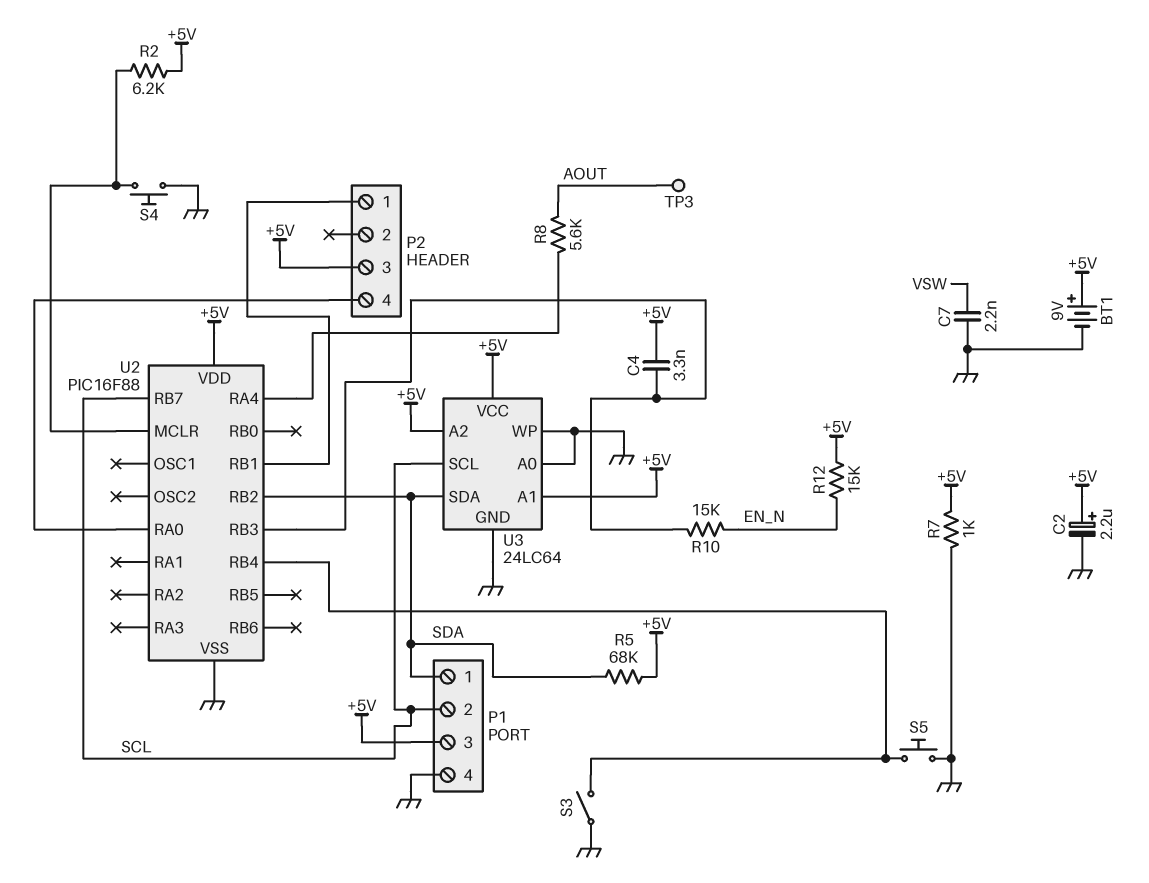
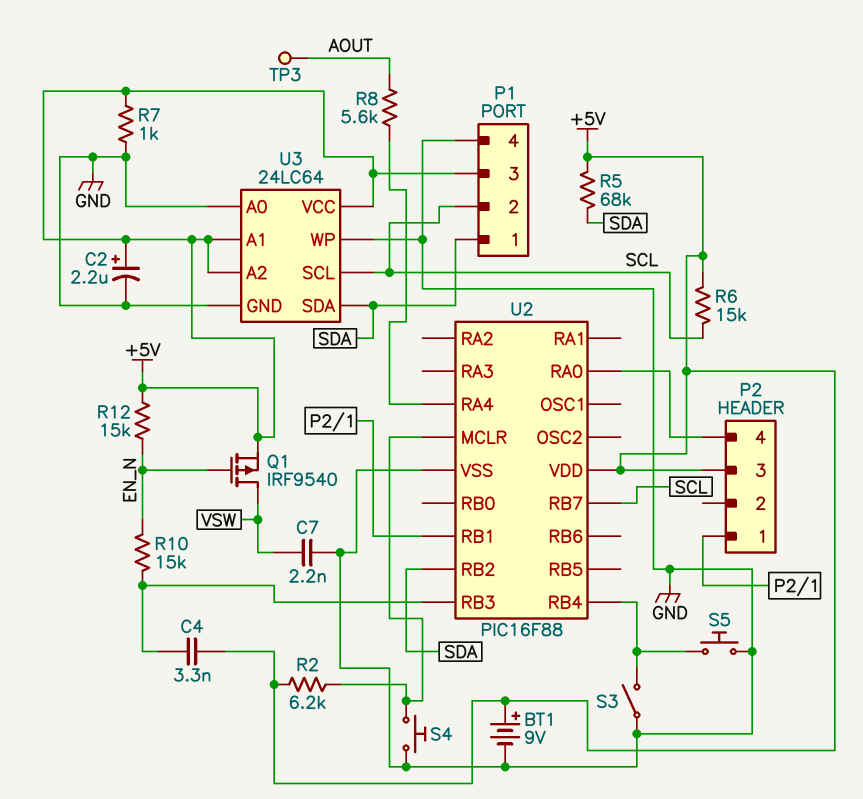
Q1: none -> PMOS IRF9540 (G EN_N, D VSW, S +5V)
R6: none -> 15k (+5V, SCL)

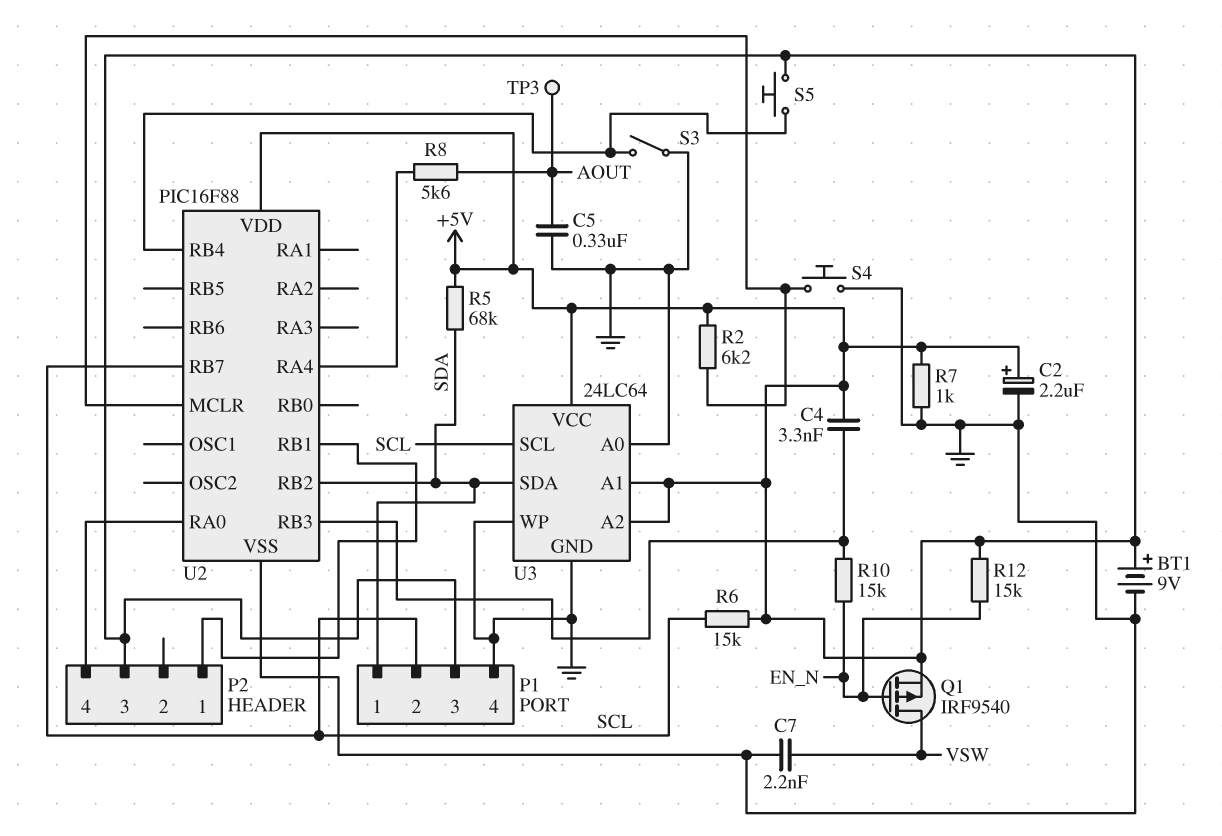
C5: none -> 330nF (AOUT, GND)
S5: button (GND, U2/RB4) -> button (+5V, U2/RB4)

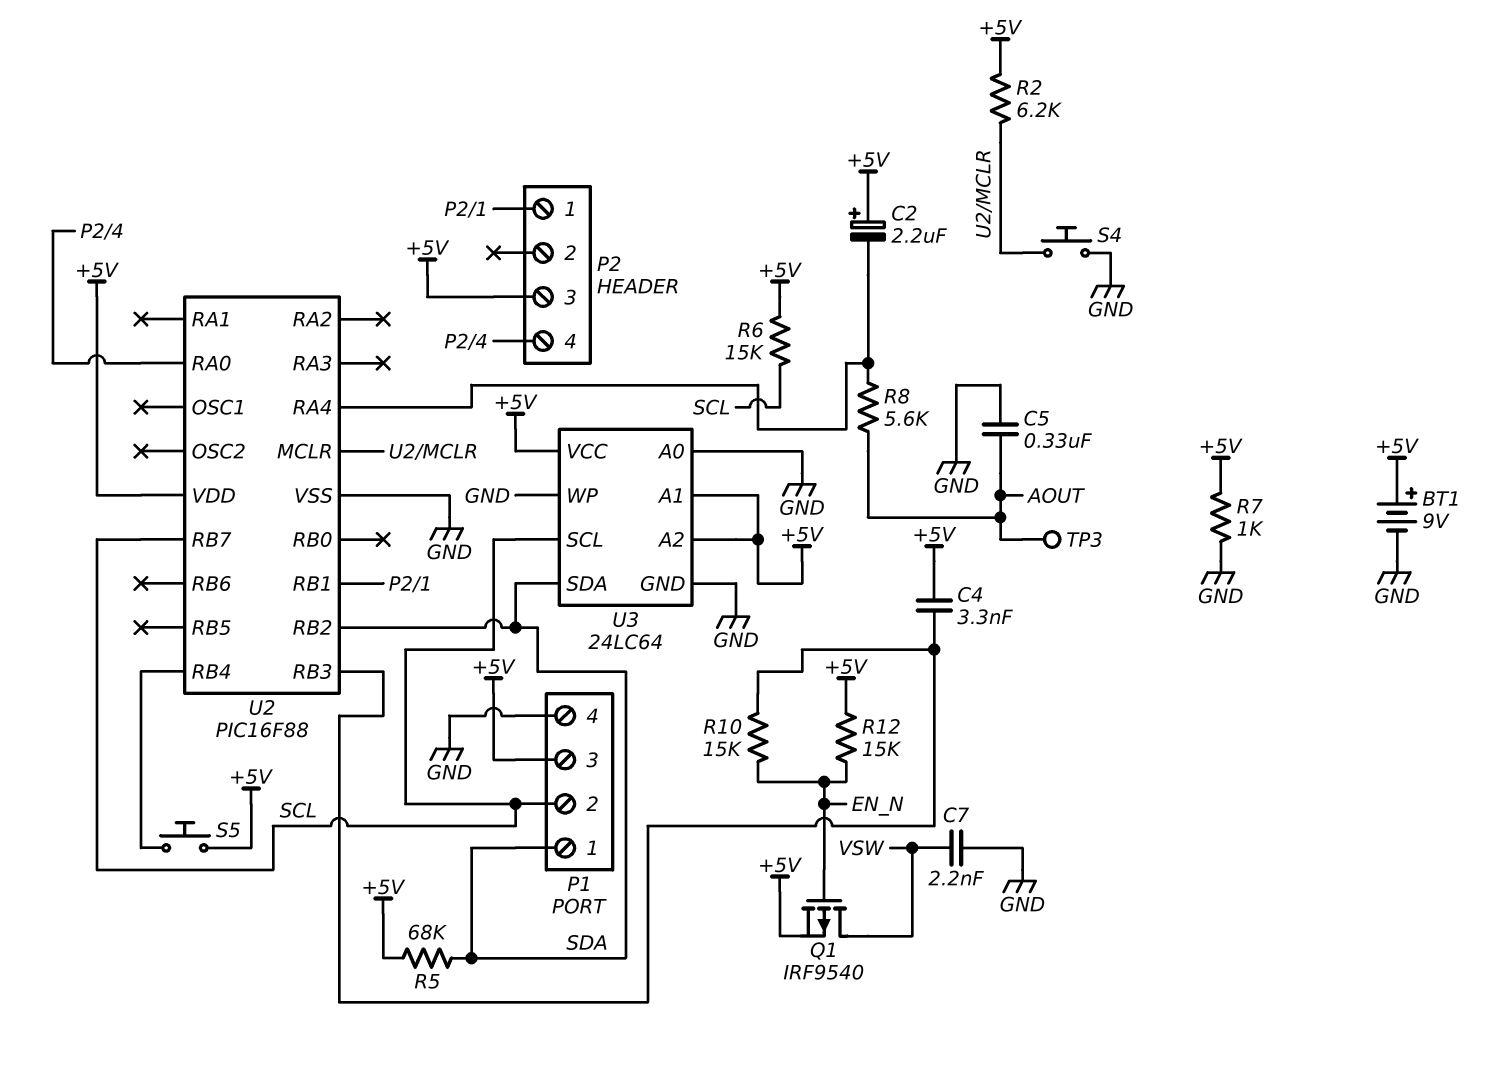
C2: 2.2uF (plus +5V, minus GND) -> 2.2uF (plus +5V, minus U2/RA4)
S3: switch (GND, U2/RB4) -> none

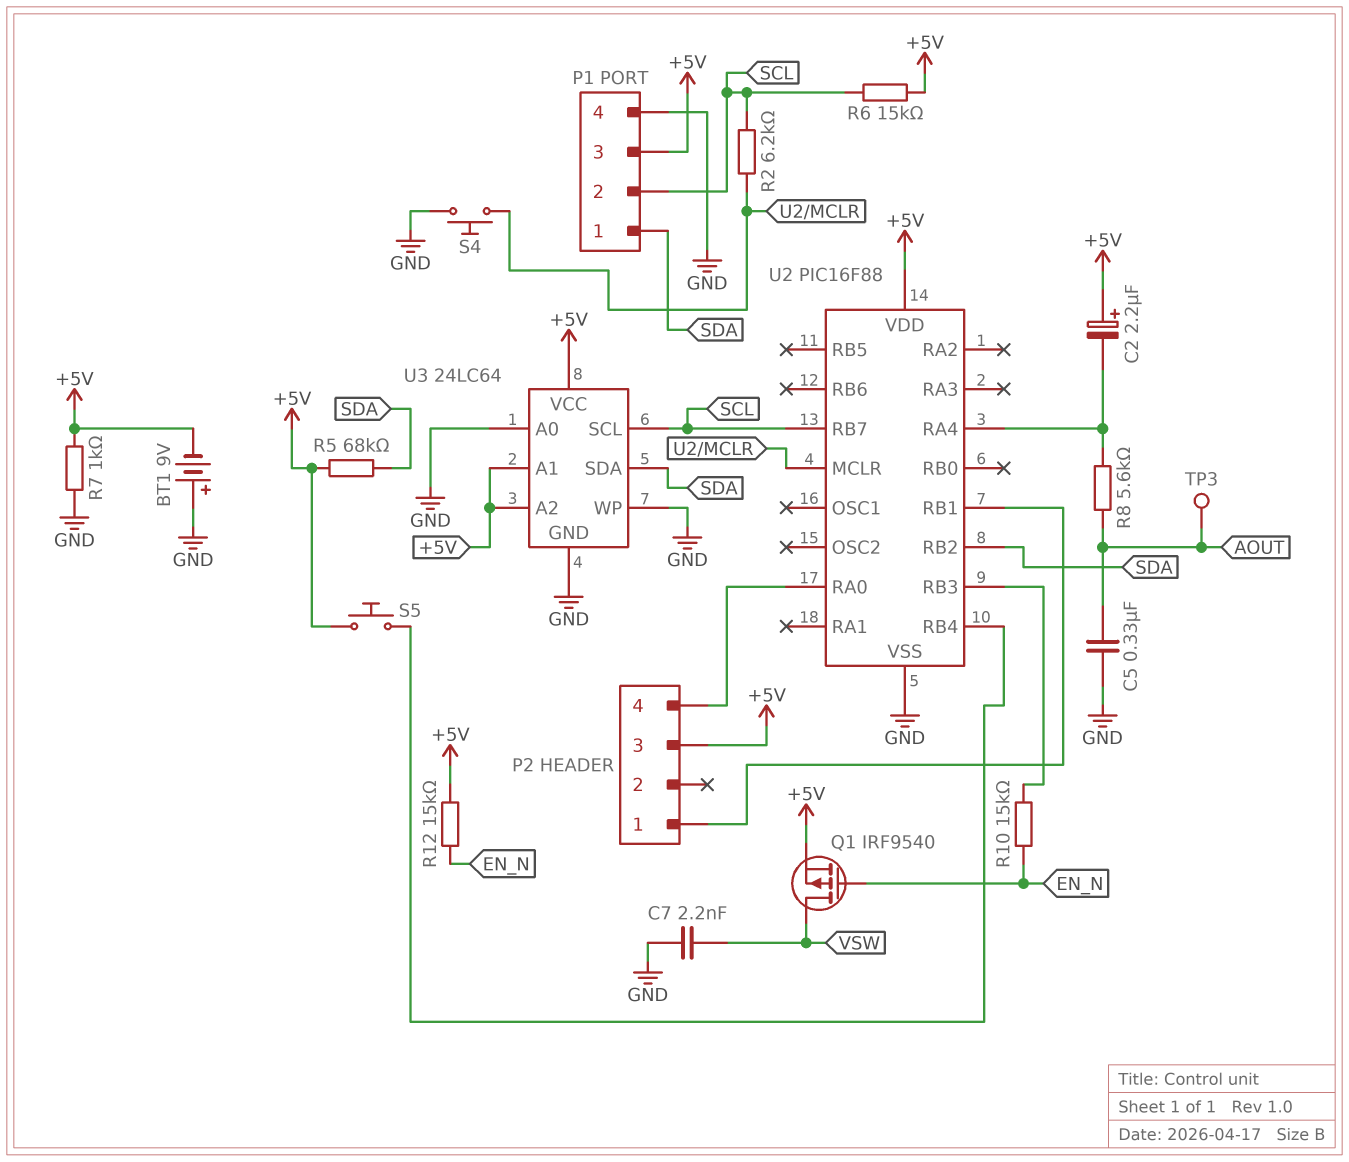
BT1: 9V (plus +5V, minus GND) -> 9V (plus GND, minus +5V)
C4: 3.3nF (+5V, U2/RB3) -> none
R2: 6.2k (+5V, U2/MCLR) -> 6.2k (SCL, U2/MCLR)

